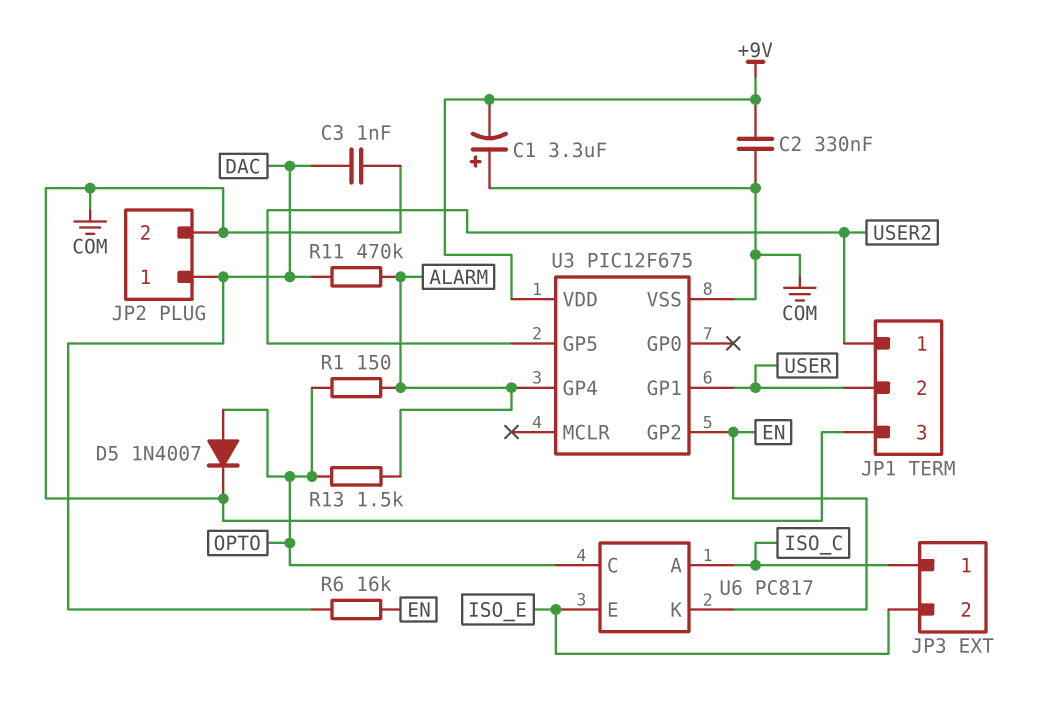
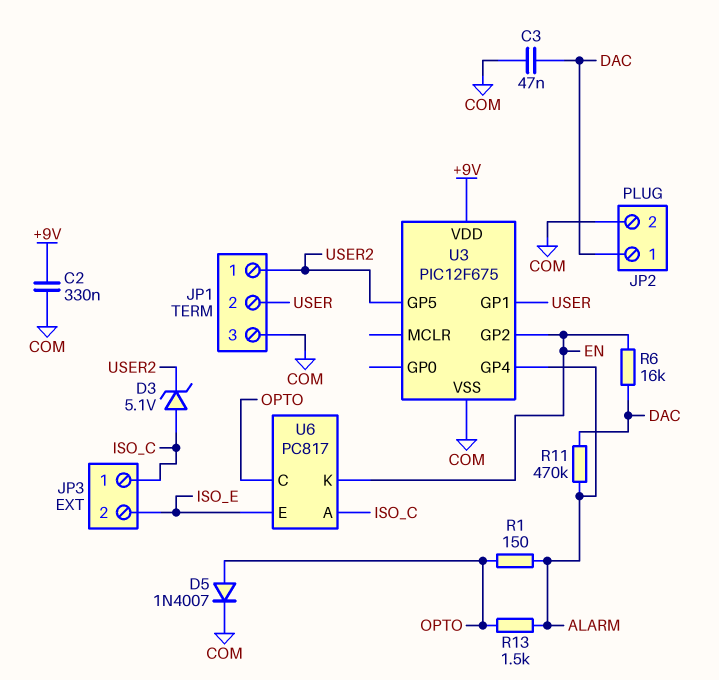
C1: 3.3uF (plus COM, minus +9V) -> none
C3: 1nF (COM, DAC) -> 47nF (COM, DAC)
D3: none -> zener 5.1V (A ISO_C, K USER2)

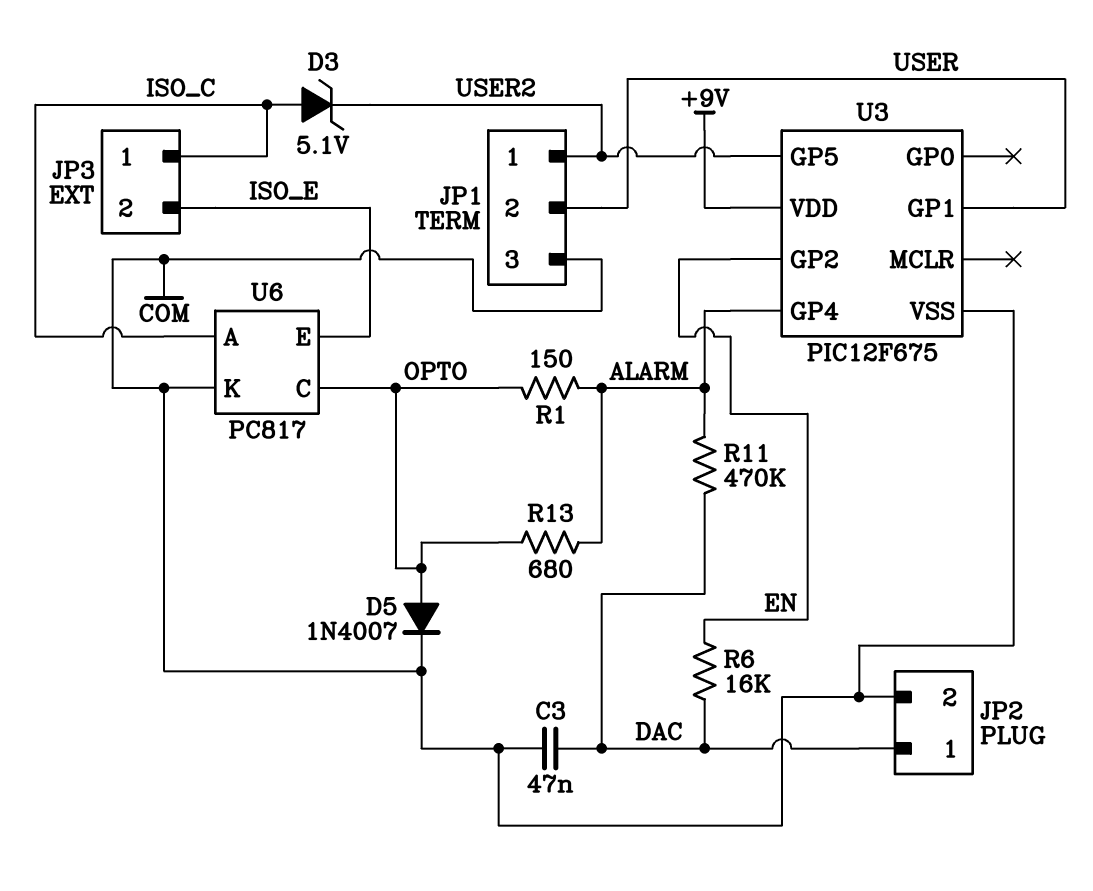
C2: 330nF (+9V, COM) -> none
R13: 1.5k (ALARM, OPTO) -> 680 (ALARM, OPTO)
U6 pin K: EN -> COM

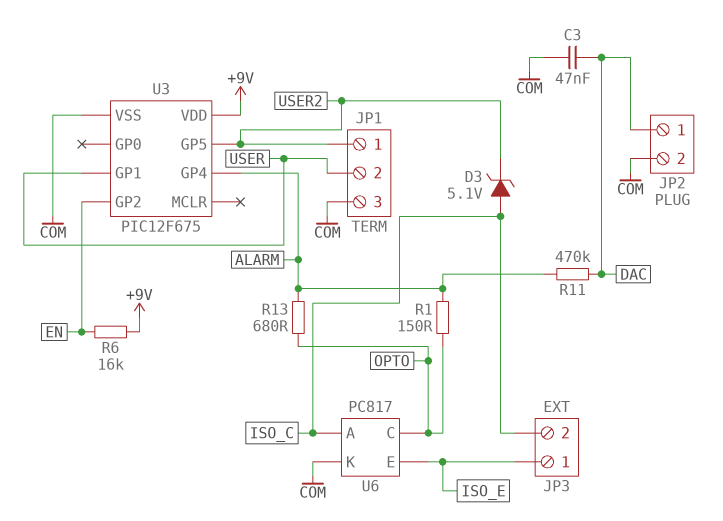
D5: diode 1N4007 (A OPTO, K COM) -> none
JP3 pin 1: ISO_C -> ISO_E
JP3 pin 2: ISO_E -> ISO_C
R6: 16k (DAC, EN) -> 16k (+9V, EN)

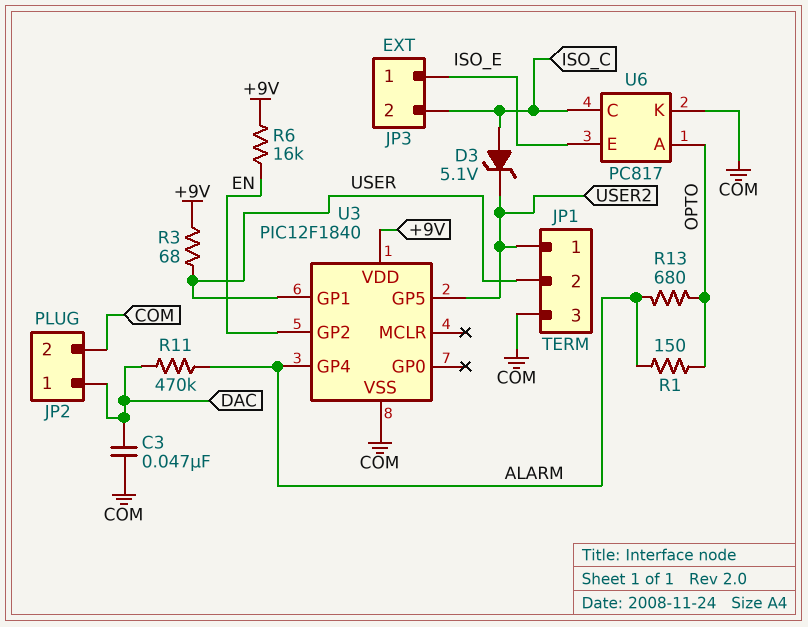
R3: none -> 68 (+9V, USER)
U3: PIC12F675 -> PIC12F1840
U6 pin A: ISO_C -> OPTO
U6 pin C: OPTO -> ISO_C

